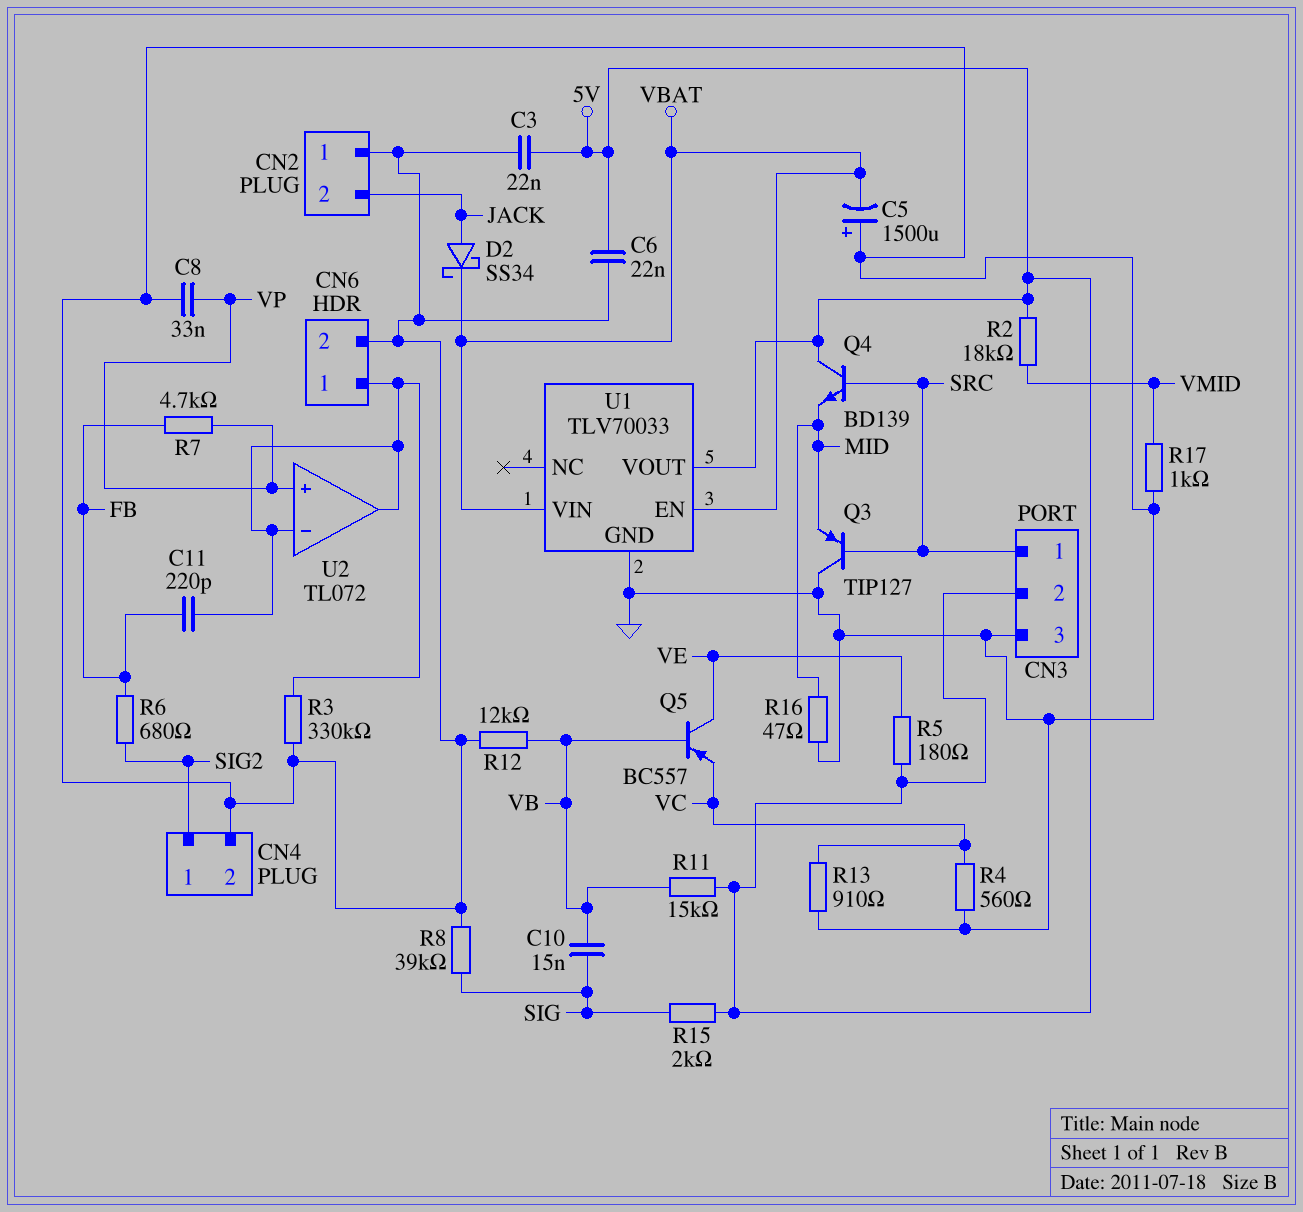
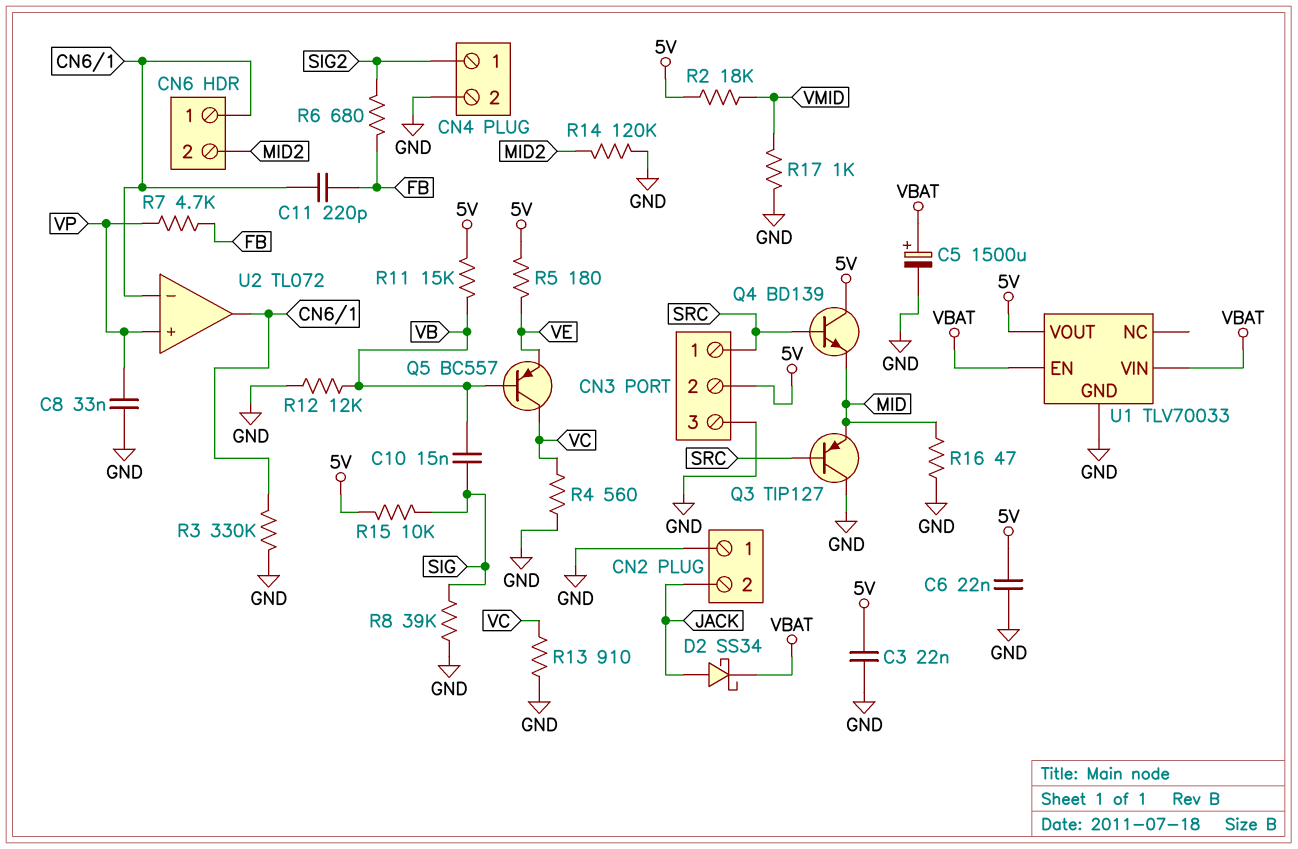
C5: 1500uF (plus GND, minus VBAT) -> 1500uF (plus VBAT, minus GND)
CN6 pin 2: GND -> MID2
Q5: PNP BC557 (B VB, C VE, E VC) -> PNP BC557 (B VB, C VC, E VE)
R14: none -> 120k (GND, MID2)
R15: 2k (5V, SIG) -> 10k (5V, SIG)

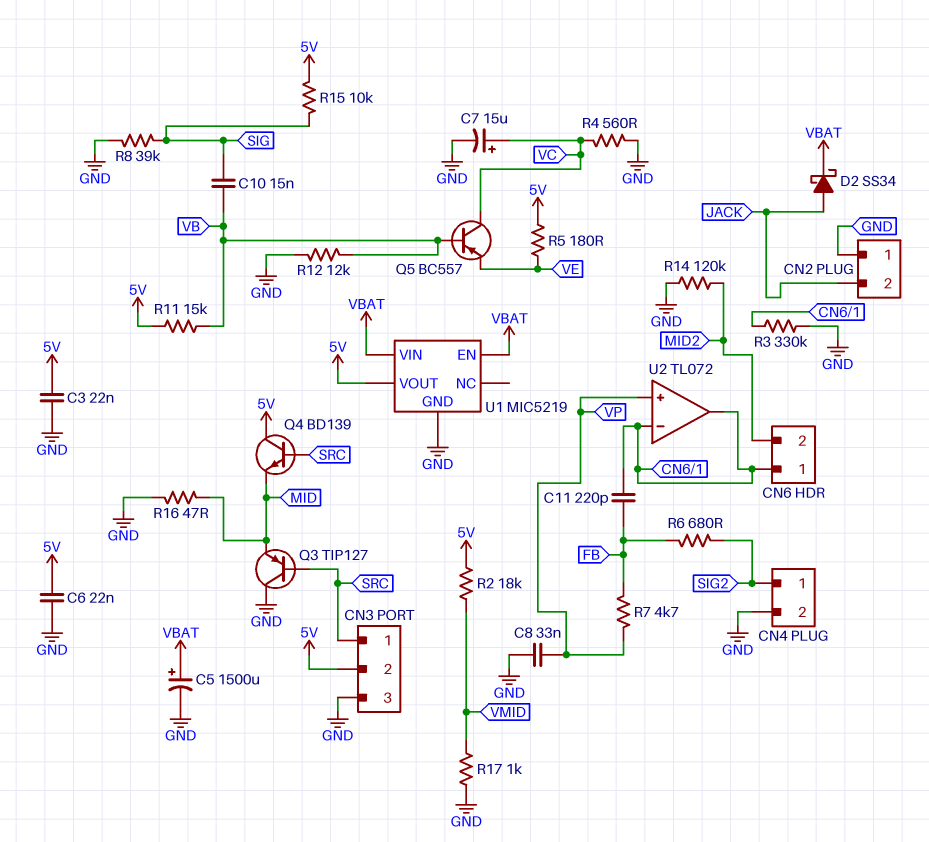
C7: none -> 15uF (plus VC, minus GND)
R13: 910 (GND, VC) -> none
U1: TLV70033 -> MIC5219

